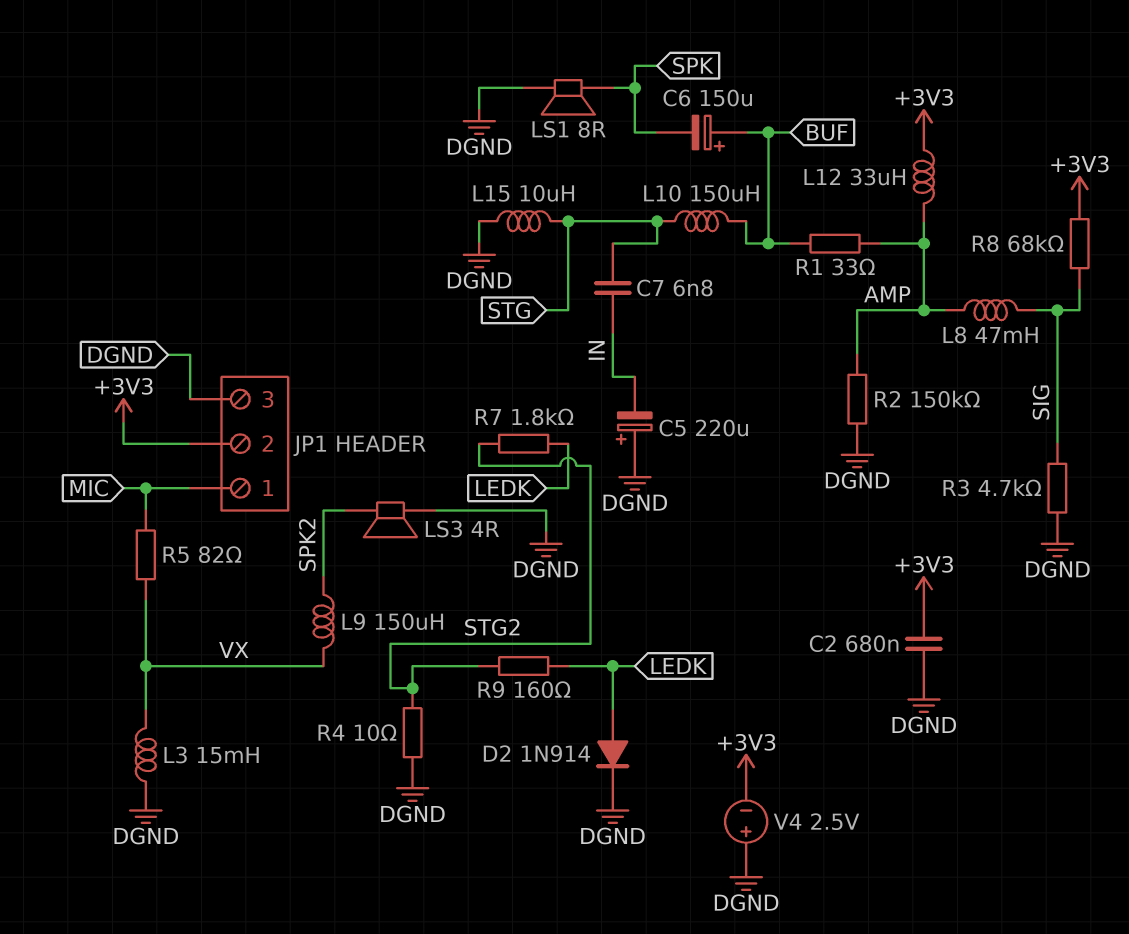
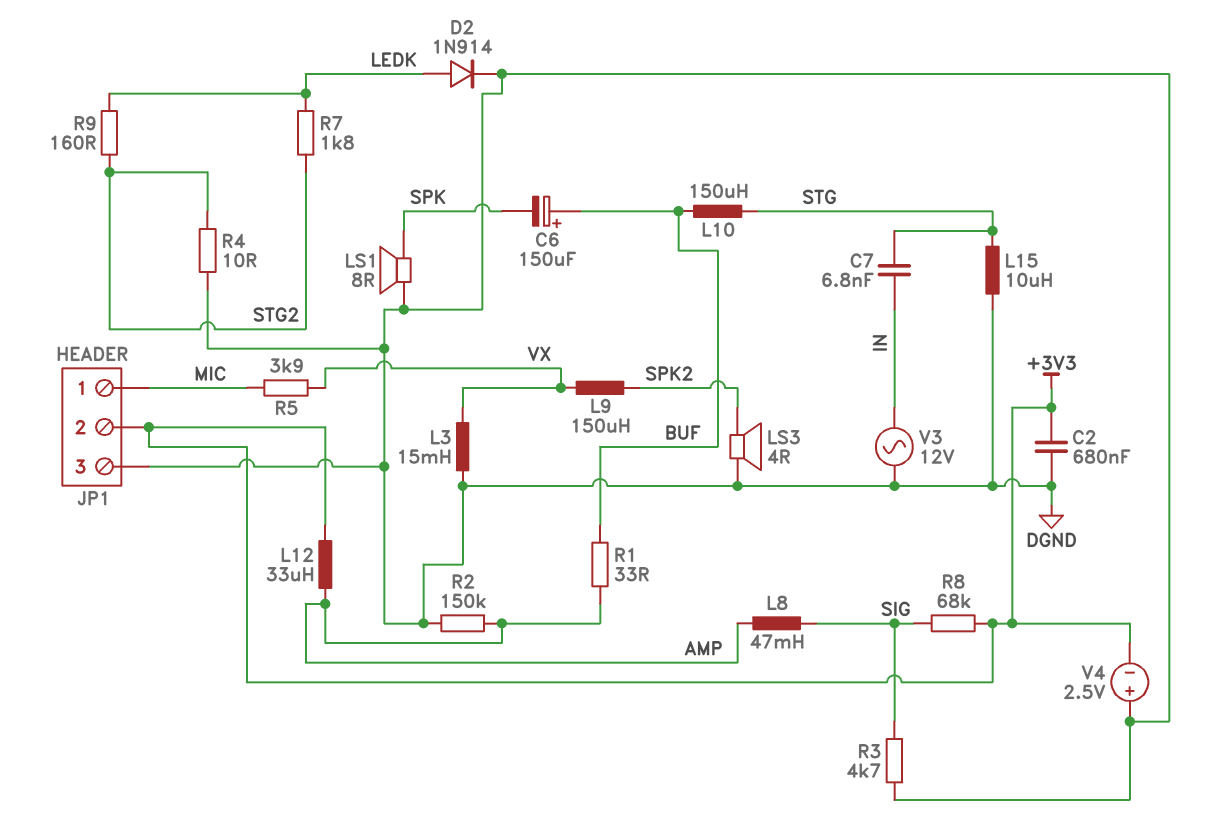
C5: 220uF (plus DGND, minus IN) -> none
R5: 82 (MIC, VX) -> 3.9k (MIC, VX)
V3: none -> AC 12V (DGND, IN)

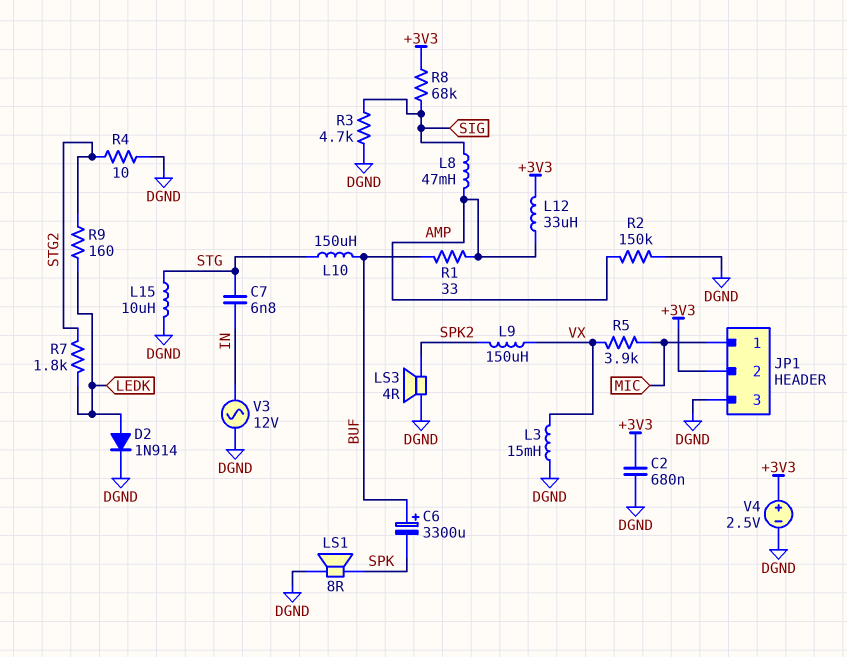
C6: 150uF (plus BUF, minus SPK) -> 3300uF (plus BUF, minus SPK)
V4: 2.5V (plus DGND, minus +3V3) -> 2.5V (plus +3V3, minus DGND)

